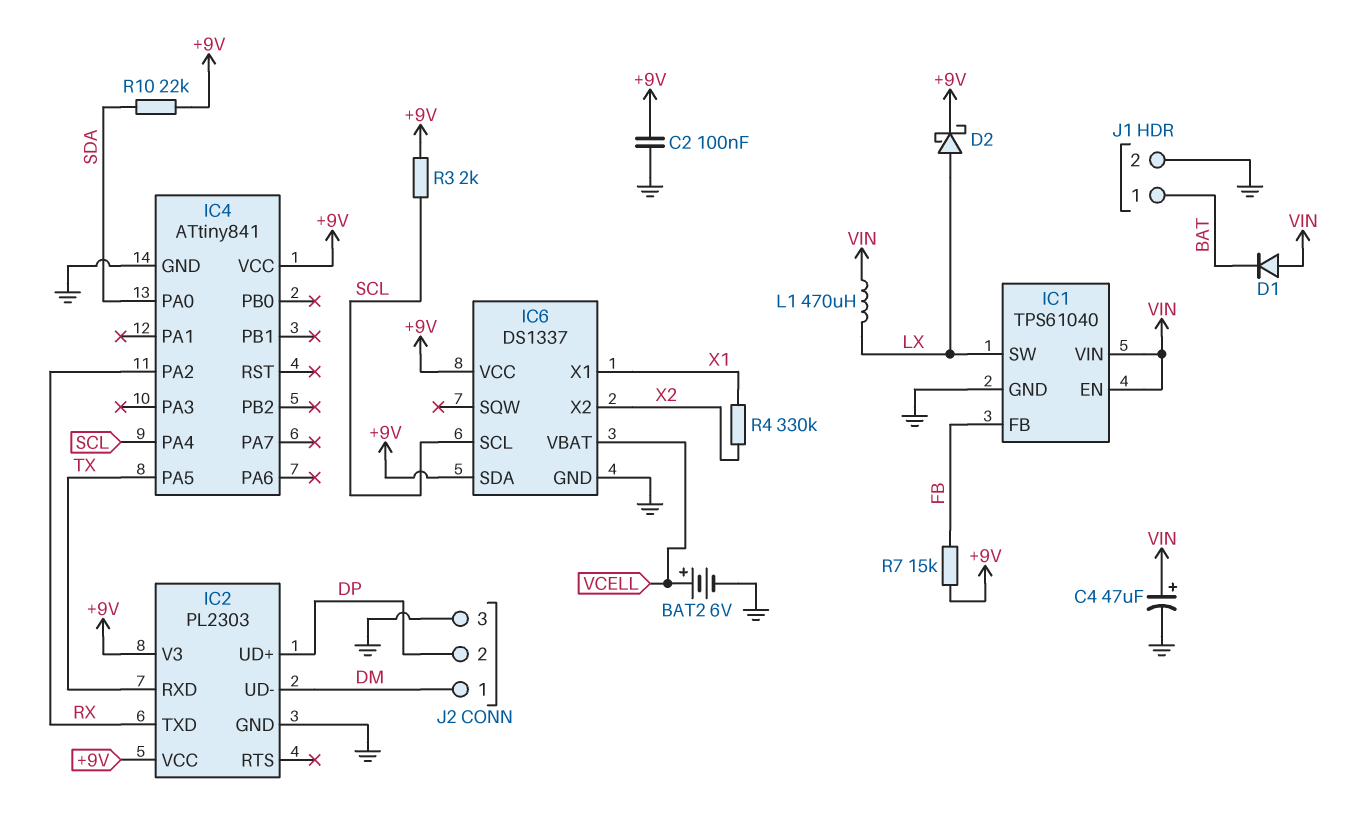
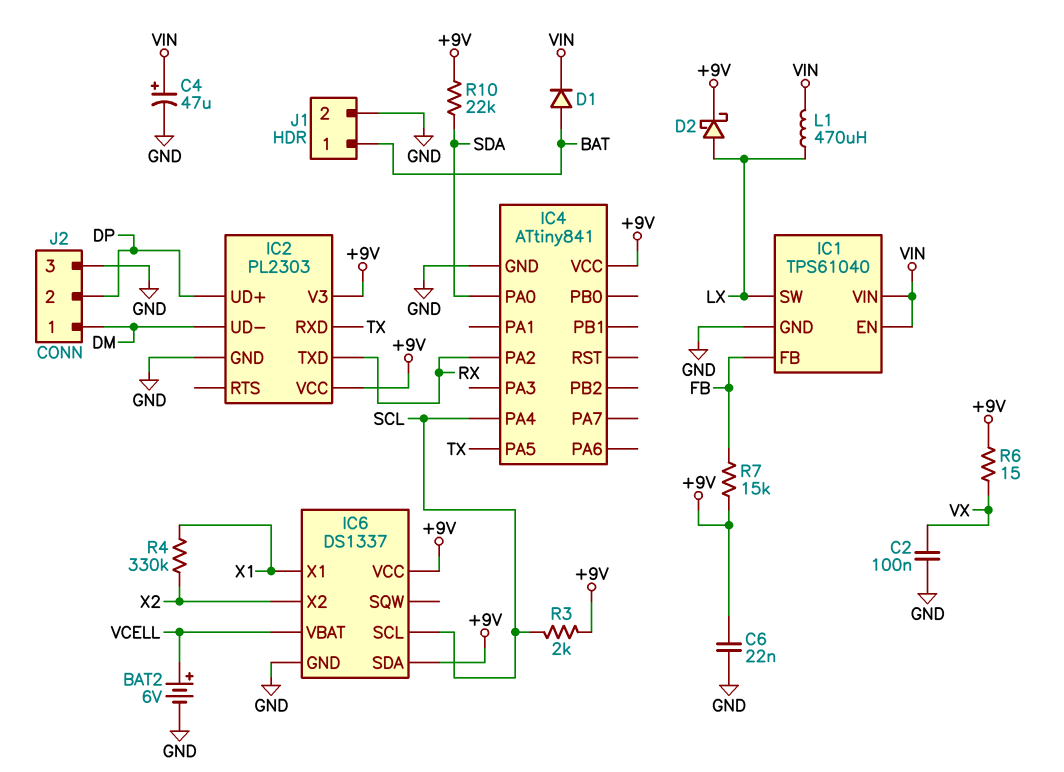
C2: 100nF (+9V, GND) -> 100nF (GND, VX)
C6: none -> 22nF (+9V, GND)
D1: diode (A VIN, K BAT) -> diode (A BAT, K VIN)
R6: none -> 15 (+9V, VX)

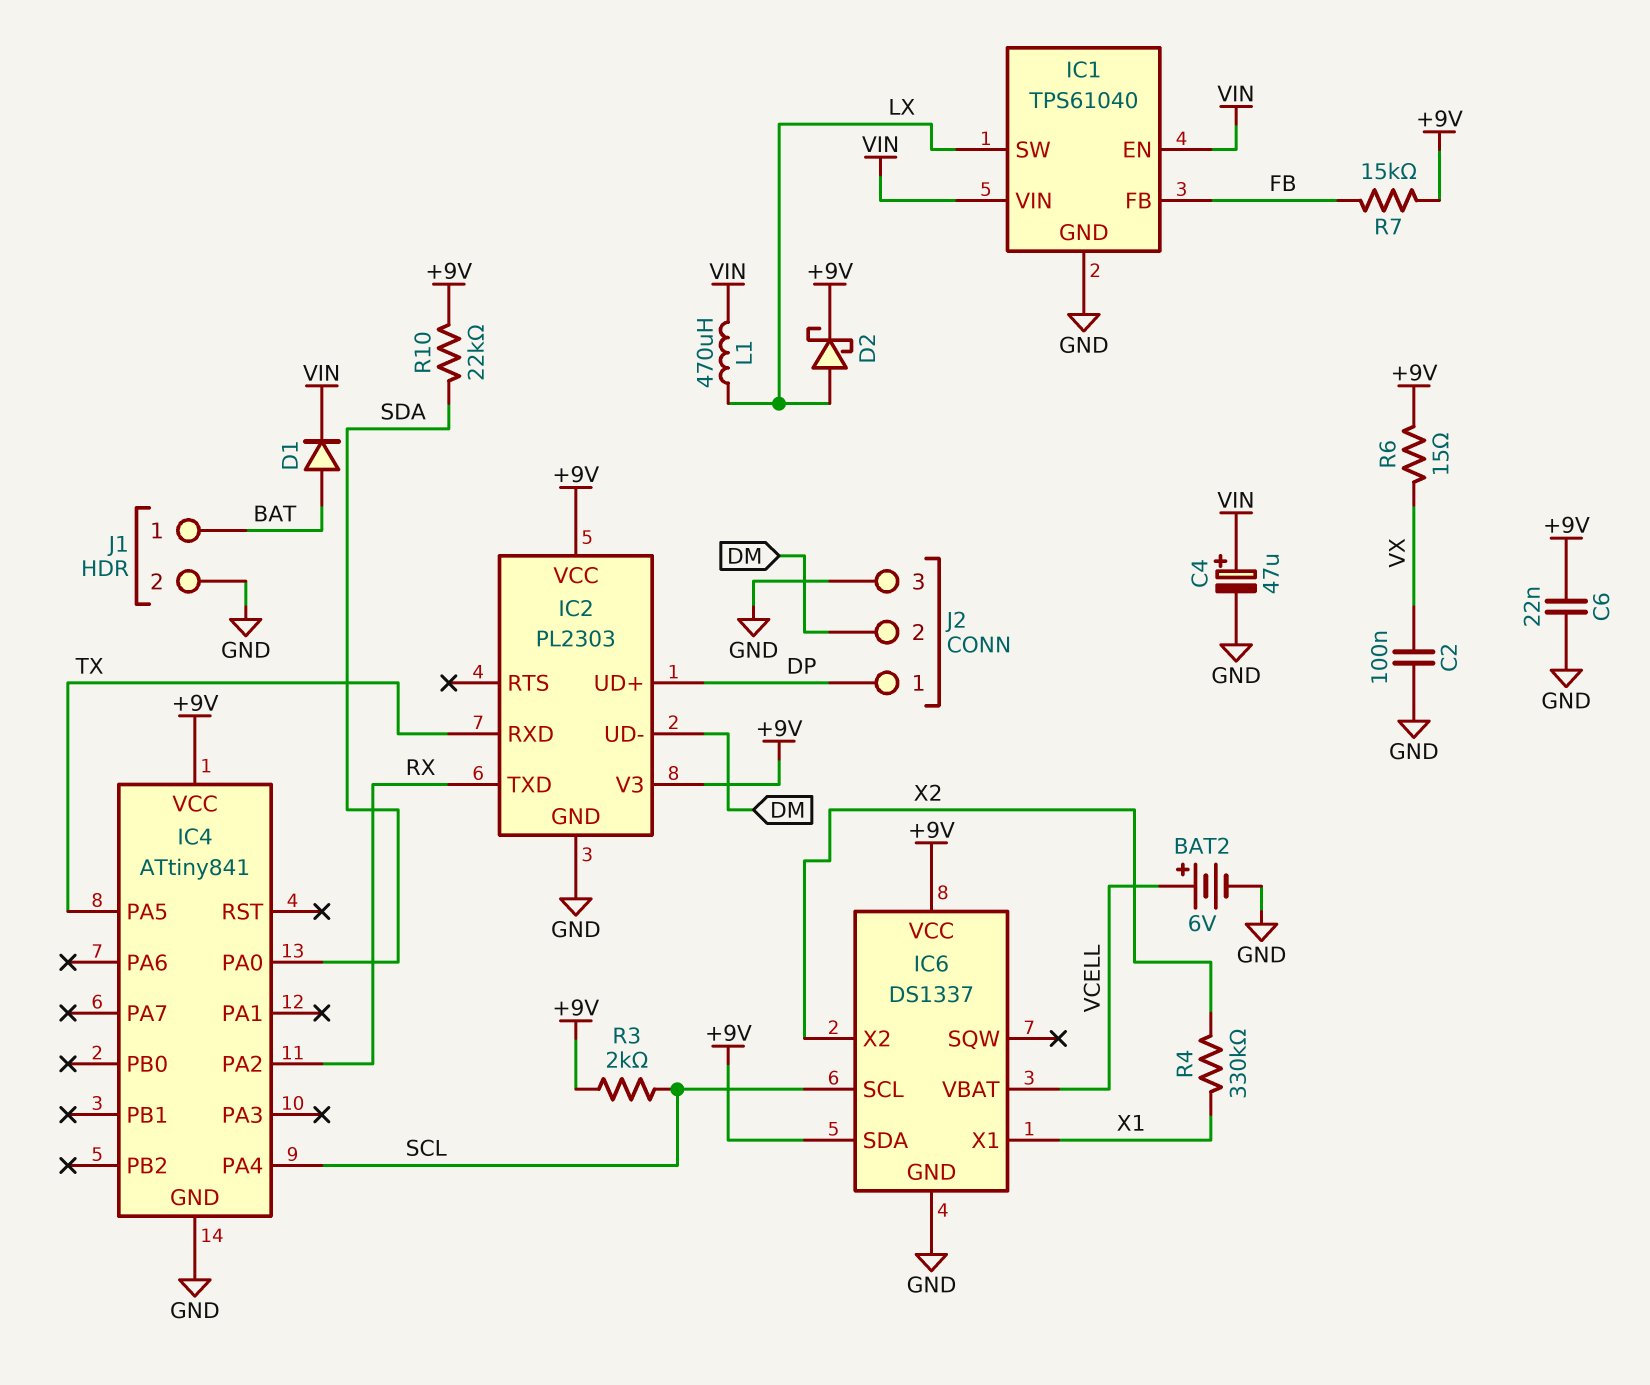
J2 pin 1: DM -> DP
J2 pin 2: DP -> DM

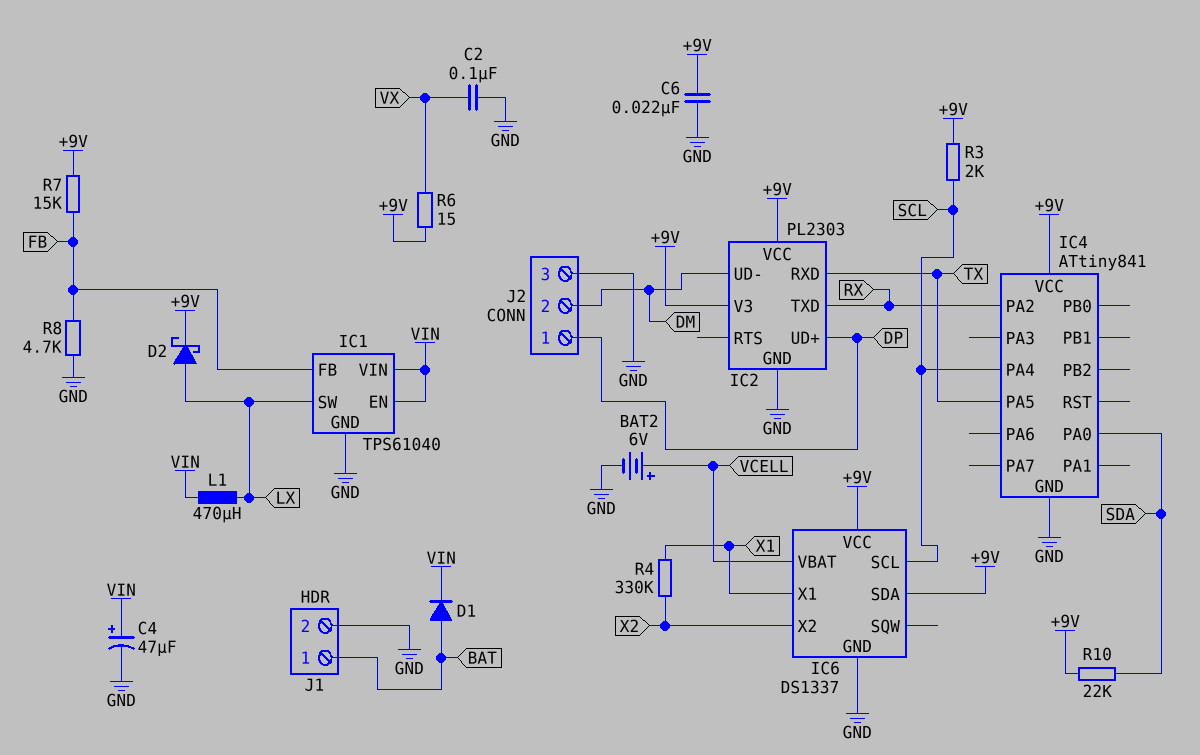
R8: none -> 4.7k (FB, GND)

